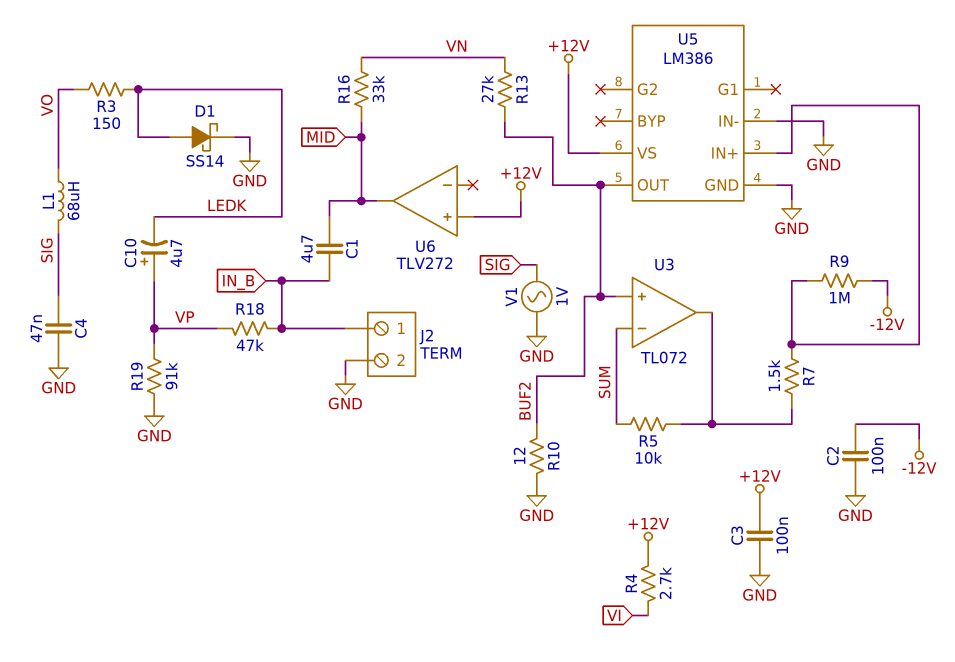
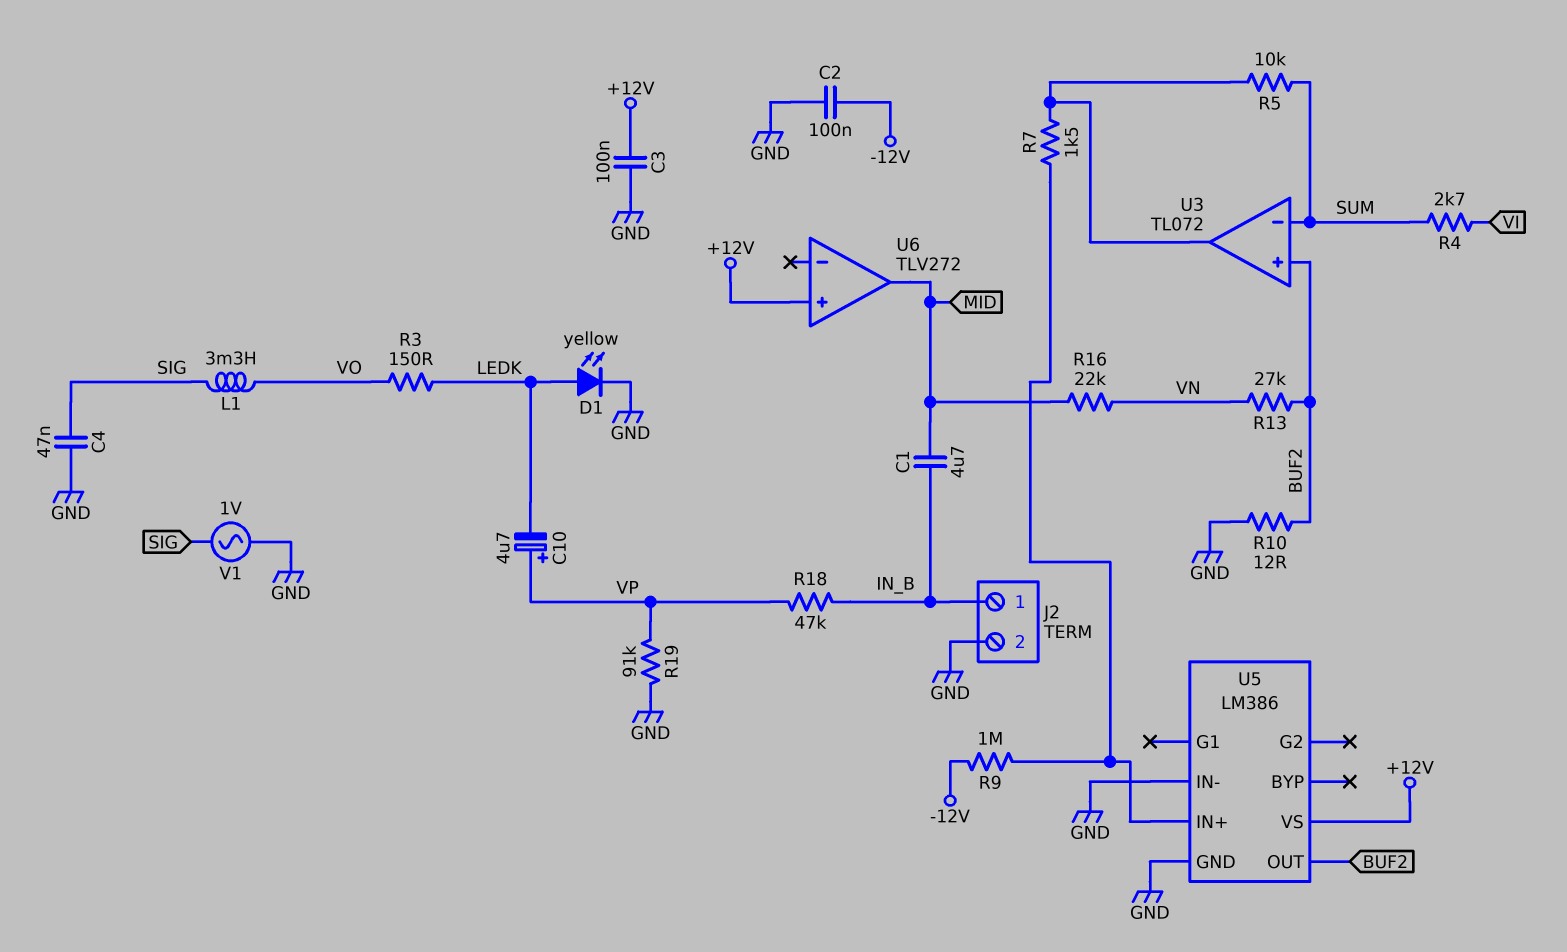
D1: schottky SS14 (A LEDK, K GND) -> LED yellow (A LEDK, K GND)
L1: 68uH (SIG, VO) -> 3.3mH (SIG, VO)
R4: 2.7k (+12V, VI) -> 2.7k (SUM, VI)
R16: 33k (MID, VN) -> 22k (MID, VN)

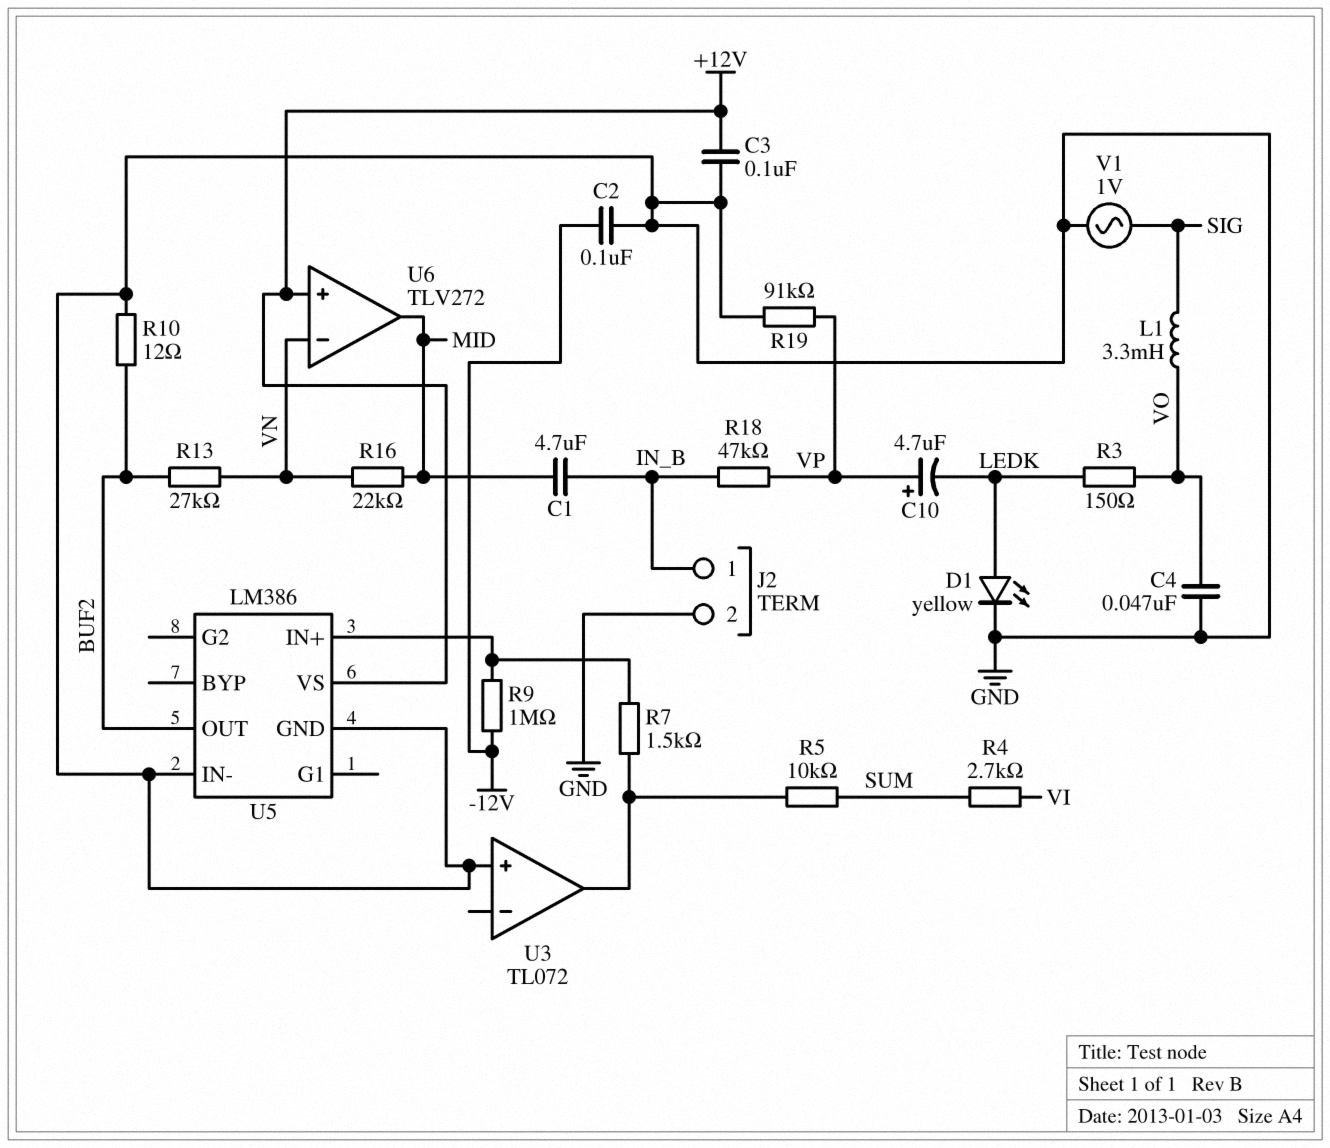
C4: 47nF (GND, SIG) -> 47nF (GND, VO)
U3 pin in+: BUF2 -> GND
U3 pin in-: SUM -> none
U6 pin in-: none -> VN

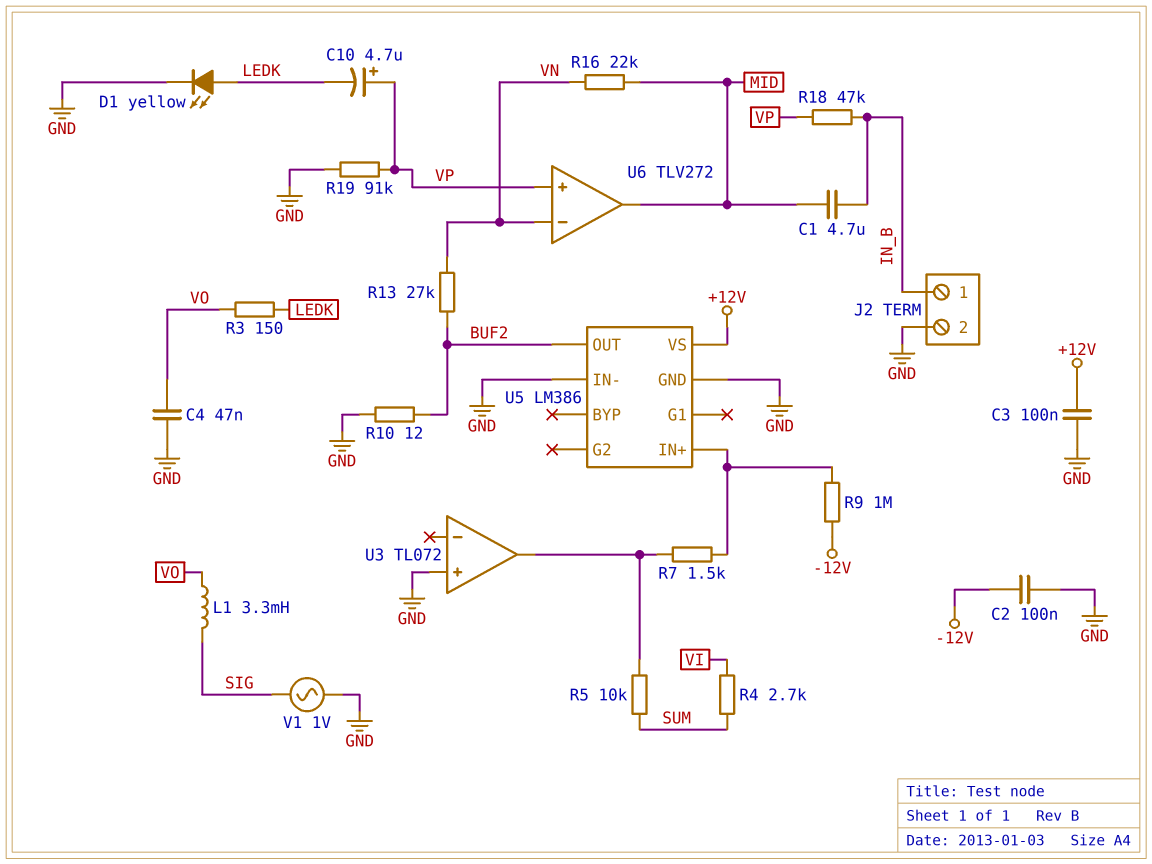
U6 pin in+: +12V -> VP

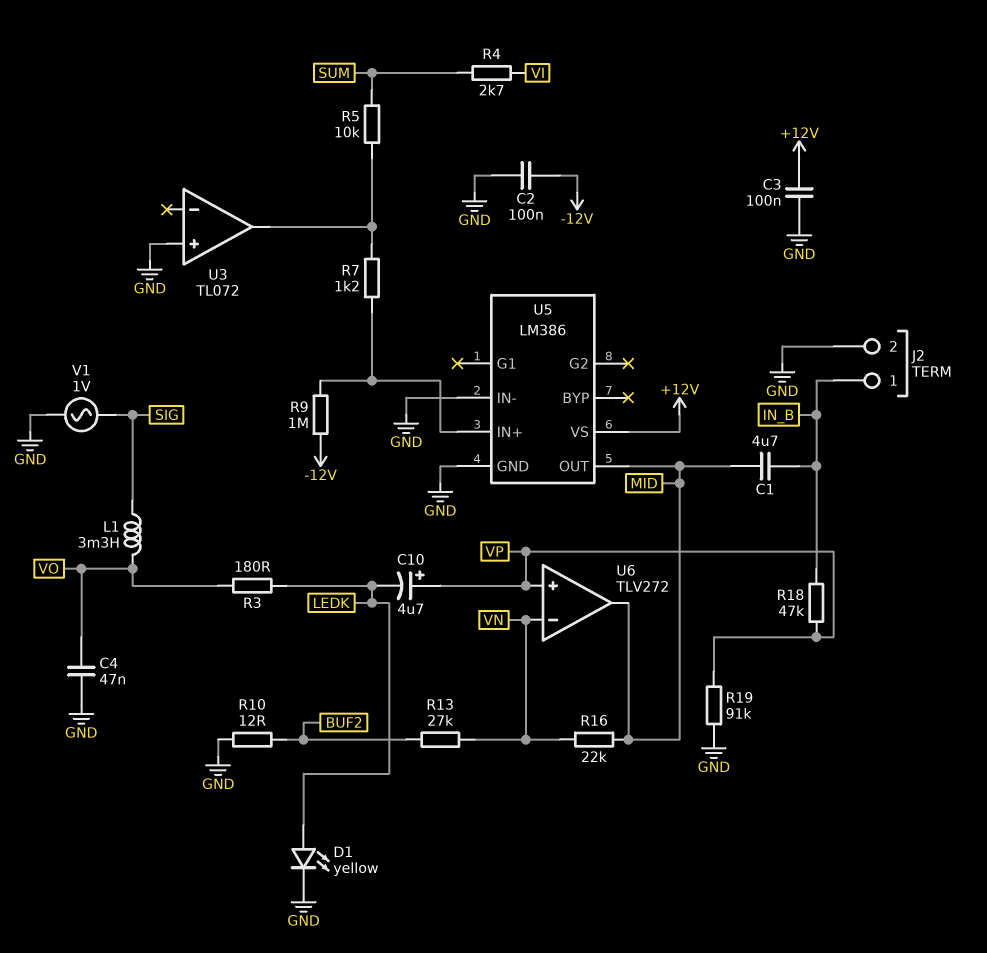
R3: 150 (LEDK, VO) -> 180 (LEDK, VO)
R7: 1.5k (U3/out, U5/IN+) -> 1.2k (U3/out, U5/IN+)
U5 pin OUT: BUF2 -> MID

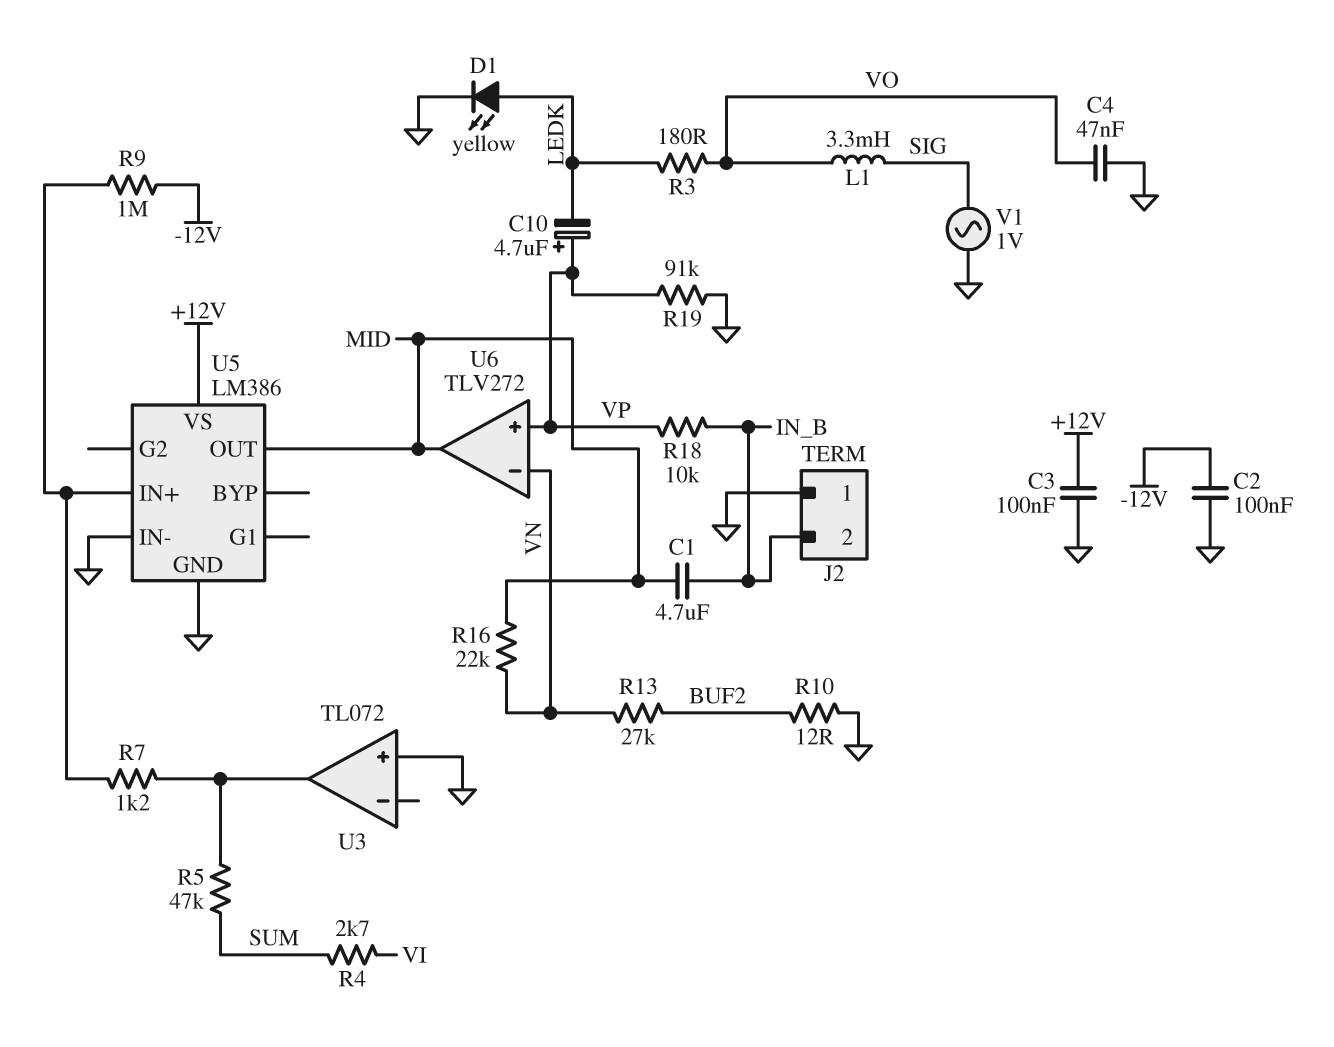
J2 pin 1: IN_B -> GND
J2 pin 2: GND -> IN_B
R5: 10k (SUM, U3/out) -> 47k (SUM, U3/out)
R18: 47k (IN_B, VP) -> 10k (IN_B, VP)

